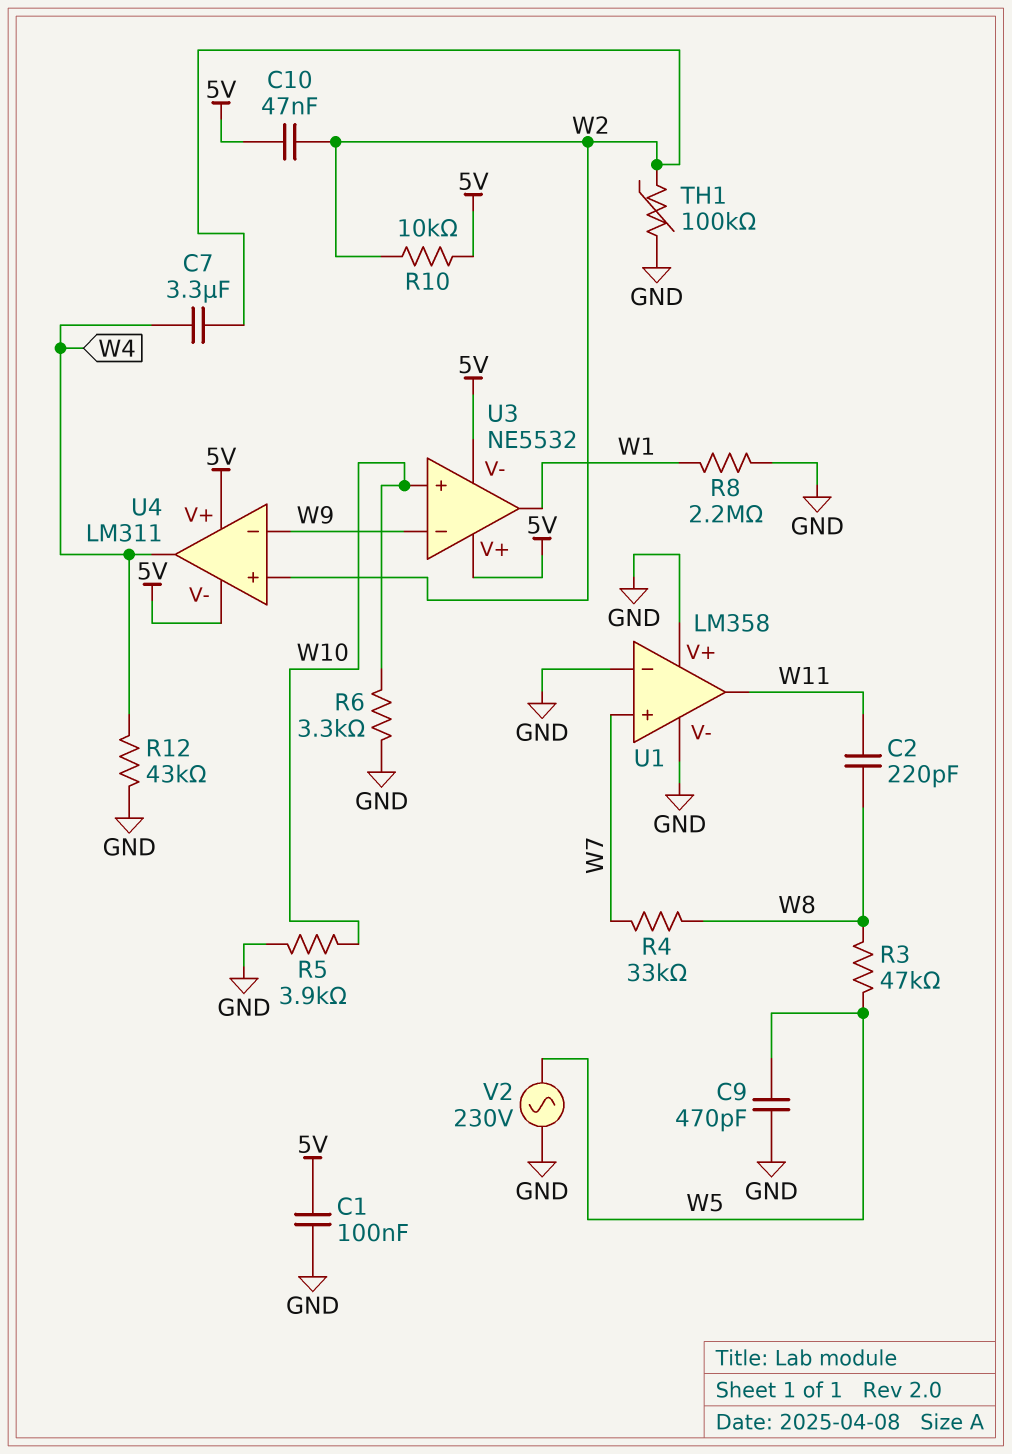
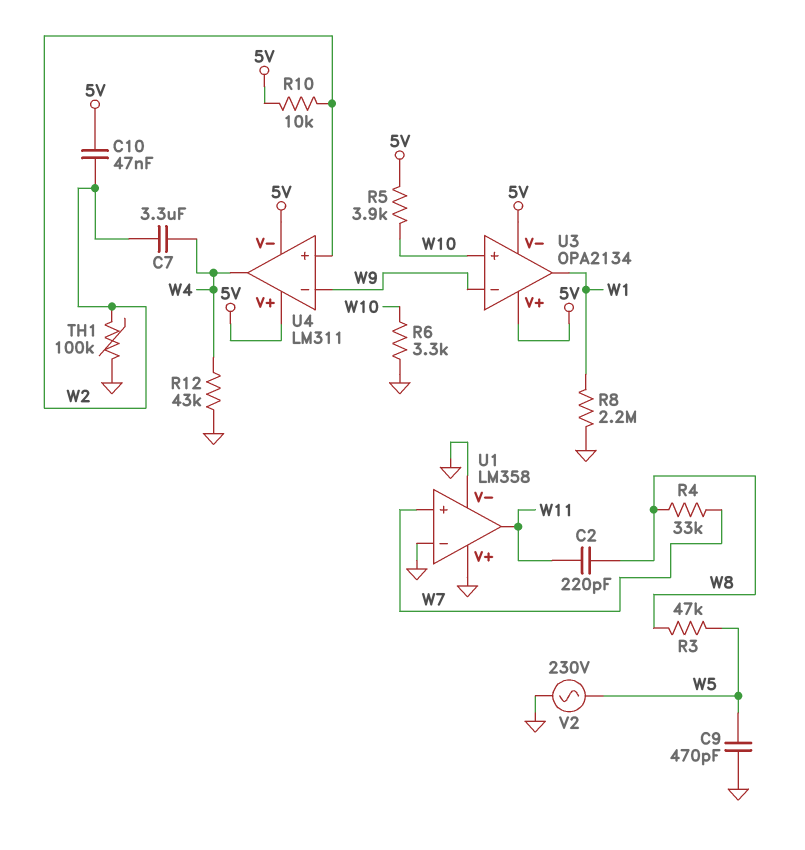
C1: 100nF (5V, GND) -> none
R5: 3.9k (GND, W10) -> 3.9k (5V, W10)
U3: NE5532 -> OPA2134

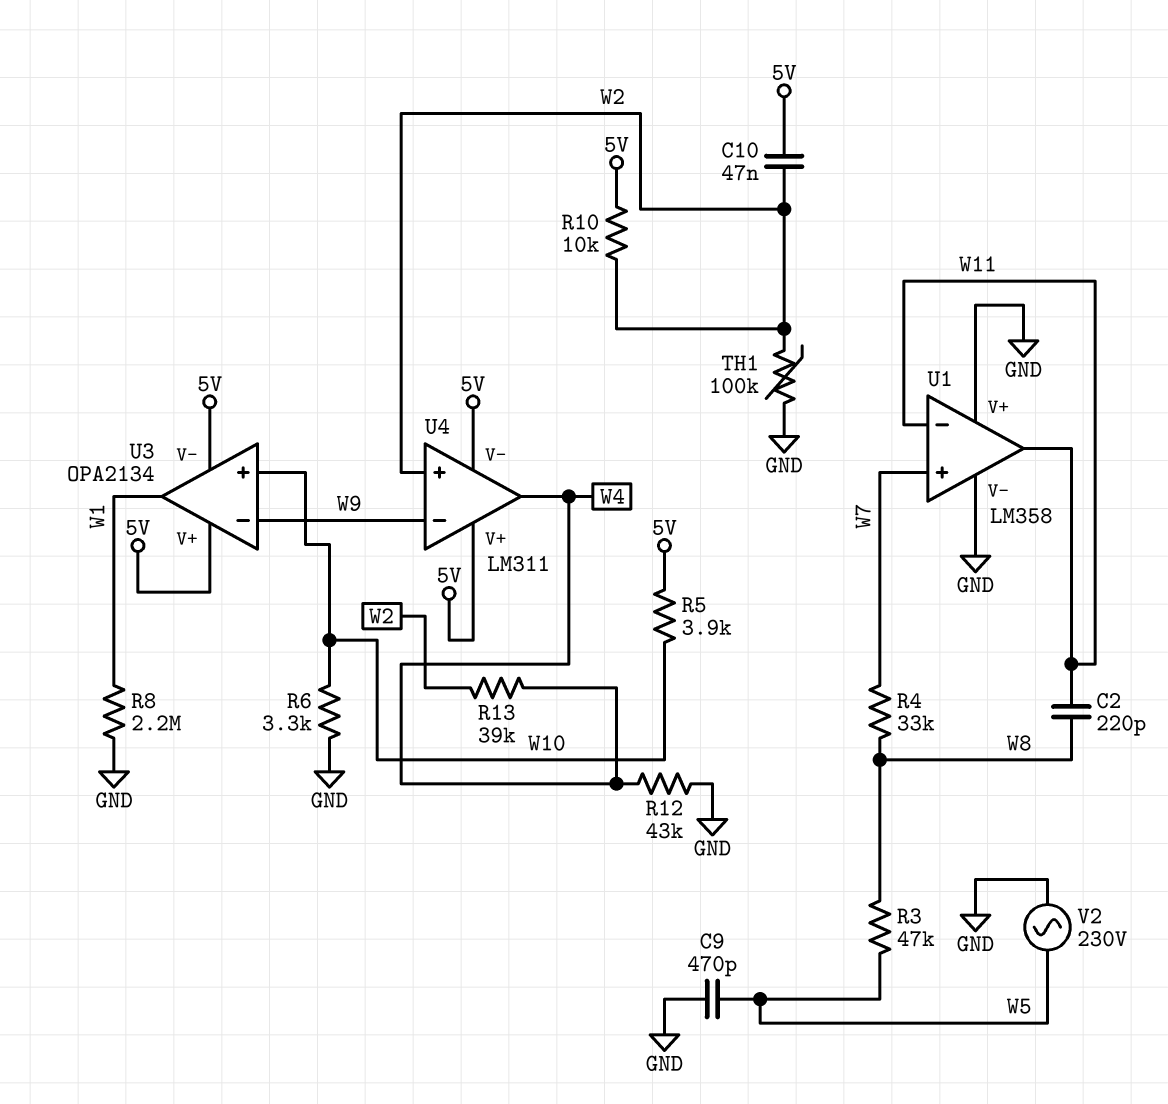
C7: 3.3uF (W2, W4) -> none
R13: none -> 39k (W2, W4)
U1 pin in-: GND -> W11

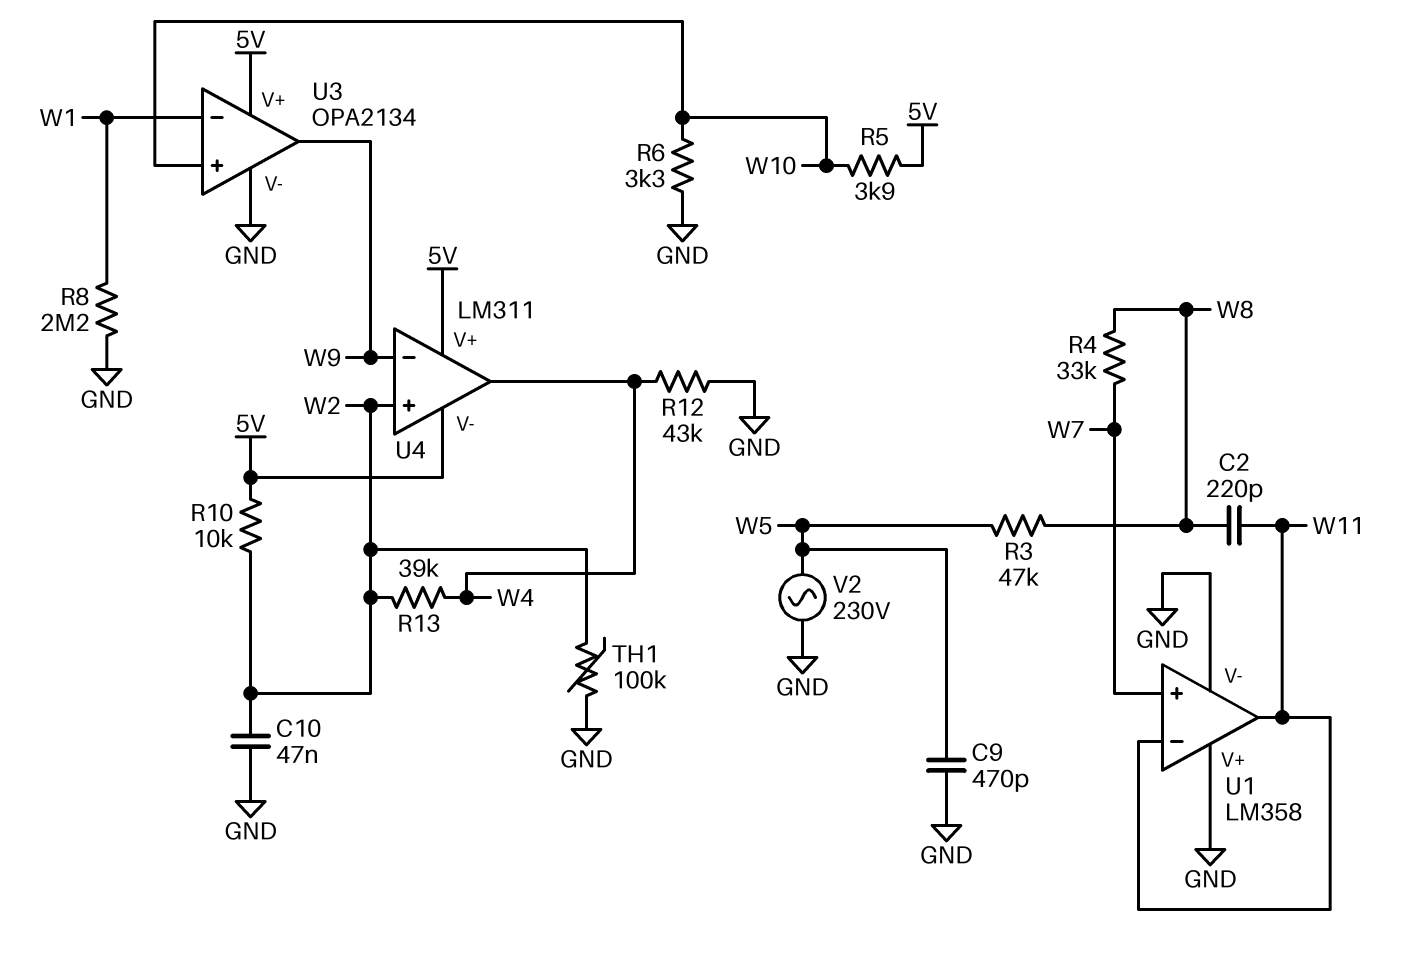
C10: 47nF (5V, W2) -> 47nF (GND, W2)
U3 pin V-: 5V -> GND
U3 pin in-: W9 -> W1
U3 pin out: W1 -> W9

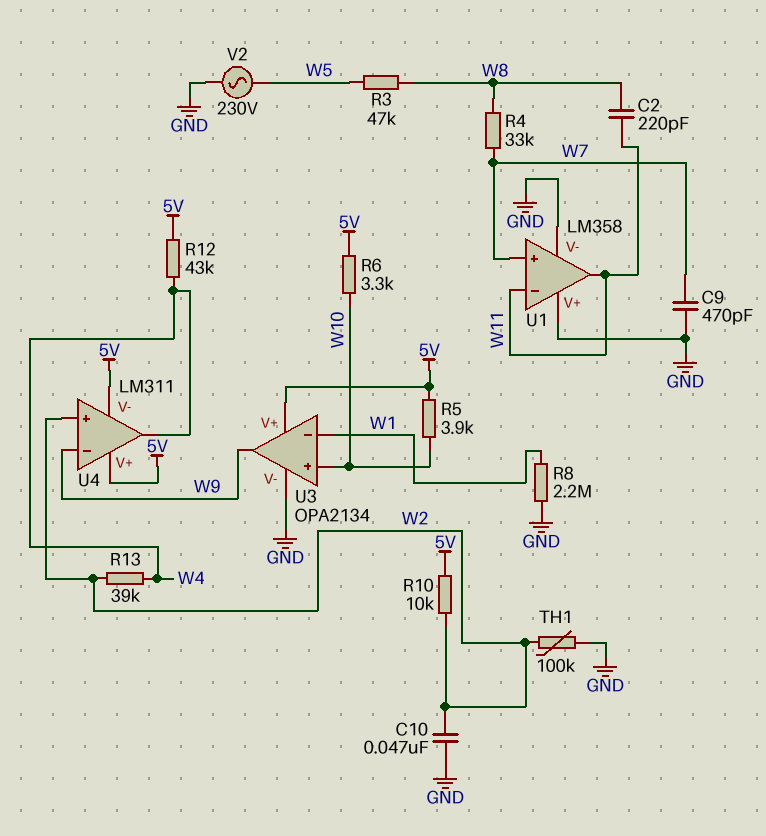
C9: 470pF (GND, W5) -> 470pF (GND, W7)
R6: 3.3k (GND, W10) -> 3.3k (5V, W10)
R12: 43k (GND, W4) -> 43k (5V, W4)

